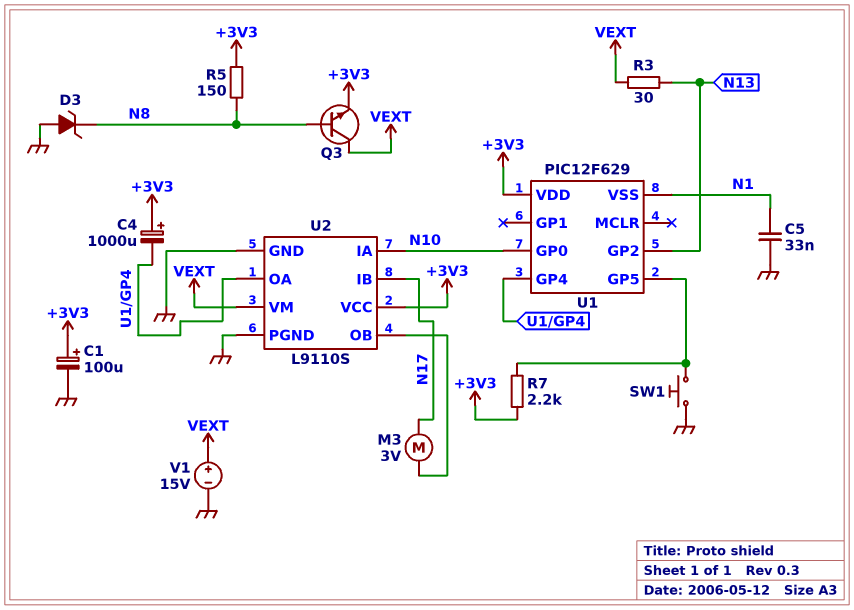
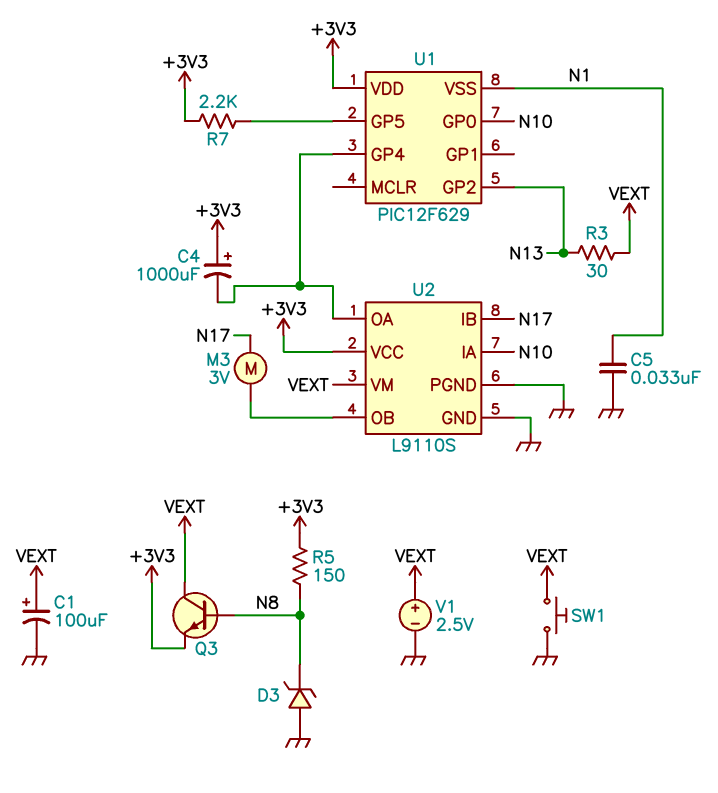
C1: 100uF (plus +3V3, minus GND) -> 100uF (plus VEXT, minus GND)
SW1: button (GND, U1/GP5) -> button (GND, VEXT)
V1: 15V (plus VEXT, minus GND) -> 2.5V (plus VEXT, minus GND)

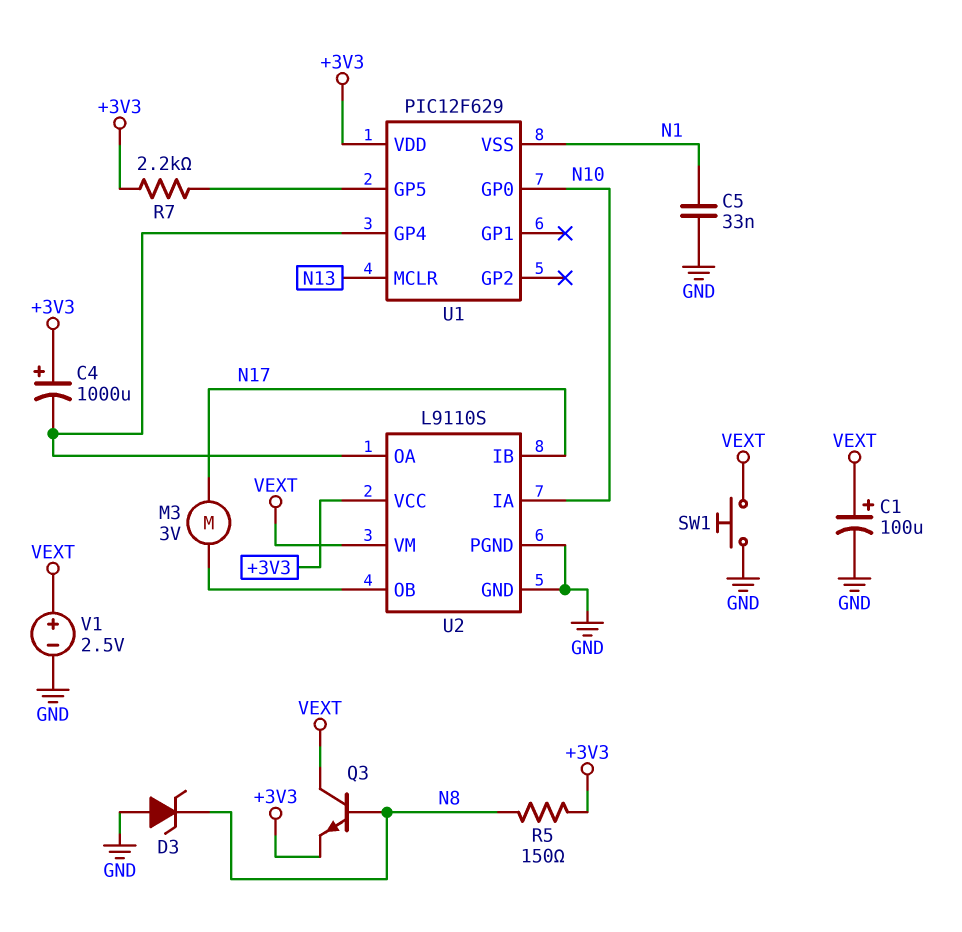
R3: 30 (N13, VEXT) -> none
U1 pin GP2: N13 -> none
U1 pin MCLR: none -> N13

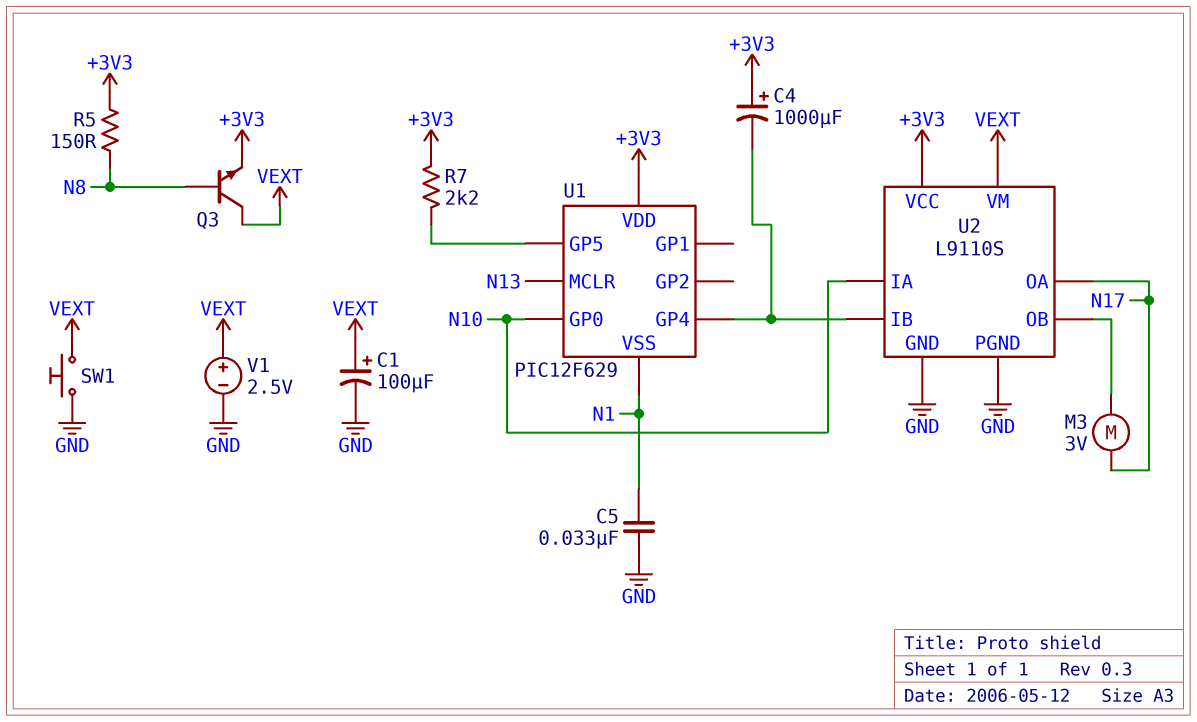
D3: zener (A GND, K N8) -> none
U2 pin IB: N17 -> U1/GP4
U2 pin OA: U1/GP4 -> N17

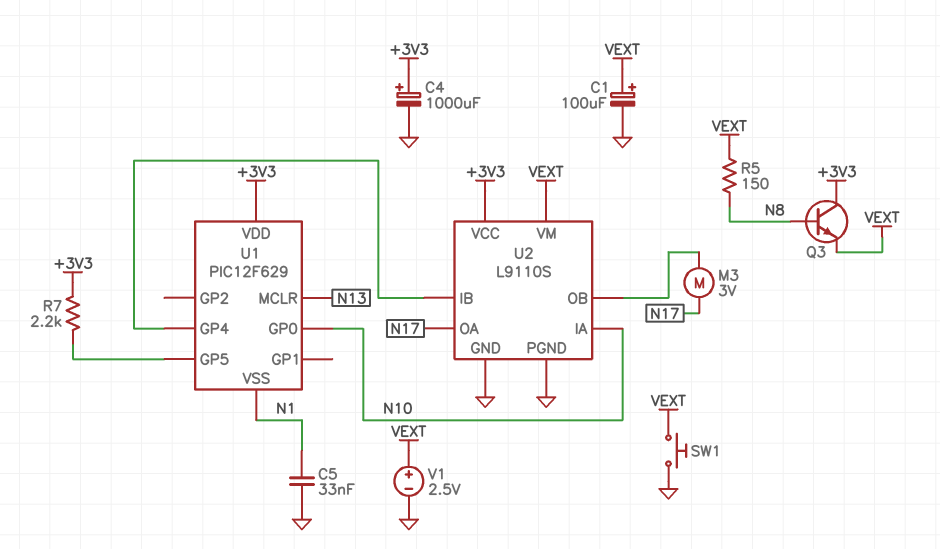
C4: 1000uF (plus +3V3, minus U1/GP4) -> 1000uF (plus +3V3, minus GND)
Q3: NPN (B N8, C VEXT, E +3V3) -> NPN (B N8, C +3V3, E VEXT)
R5: 150 (+3V3, N8) -> 150 (N8, VEXT)

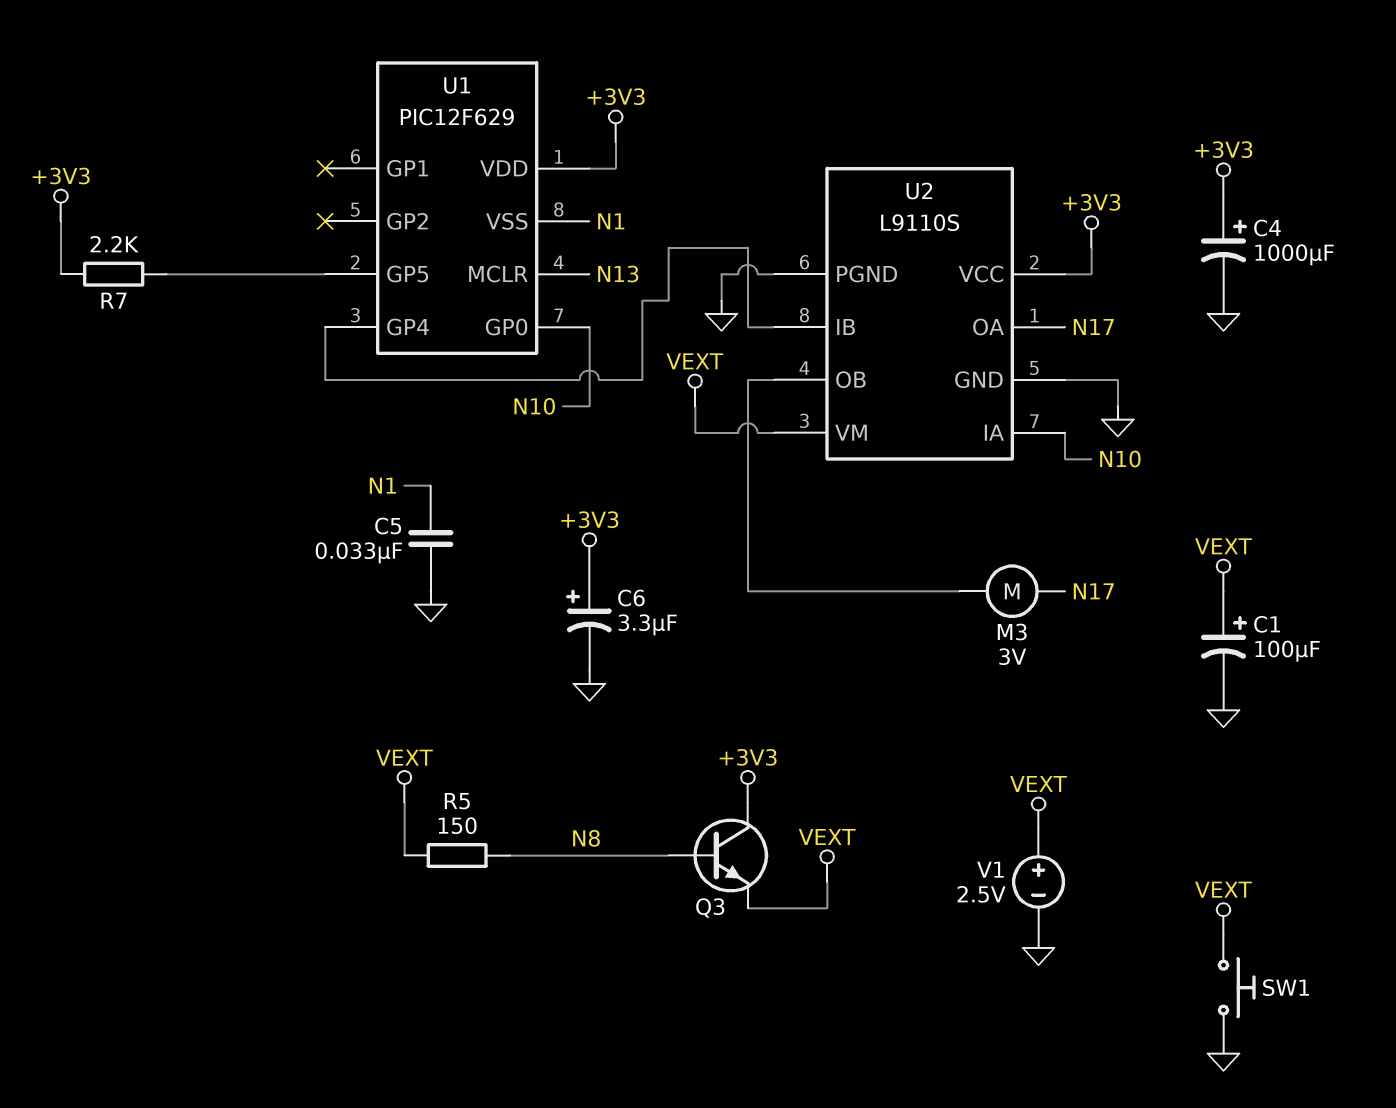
C6: none -> 3.3uF (plus +3V3, minus GND)

